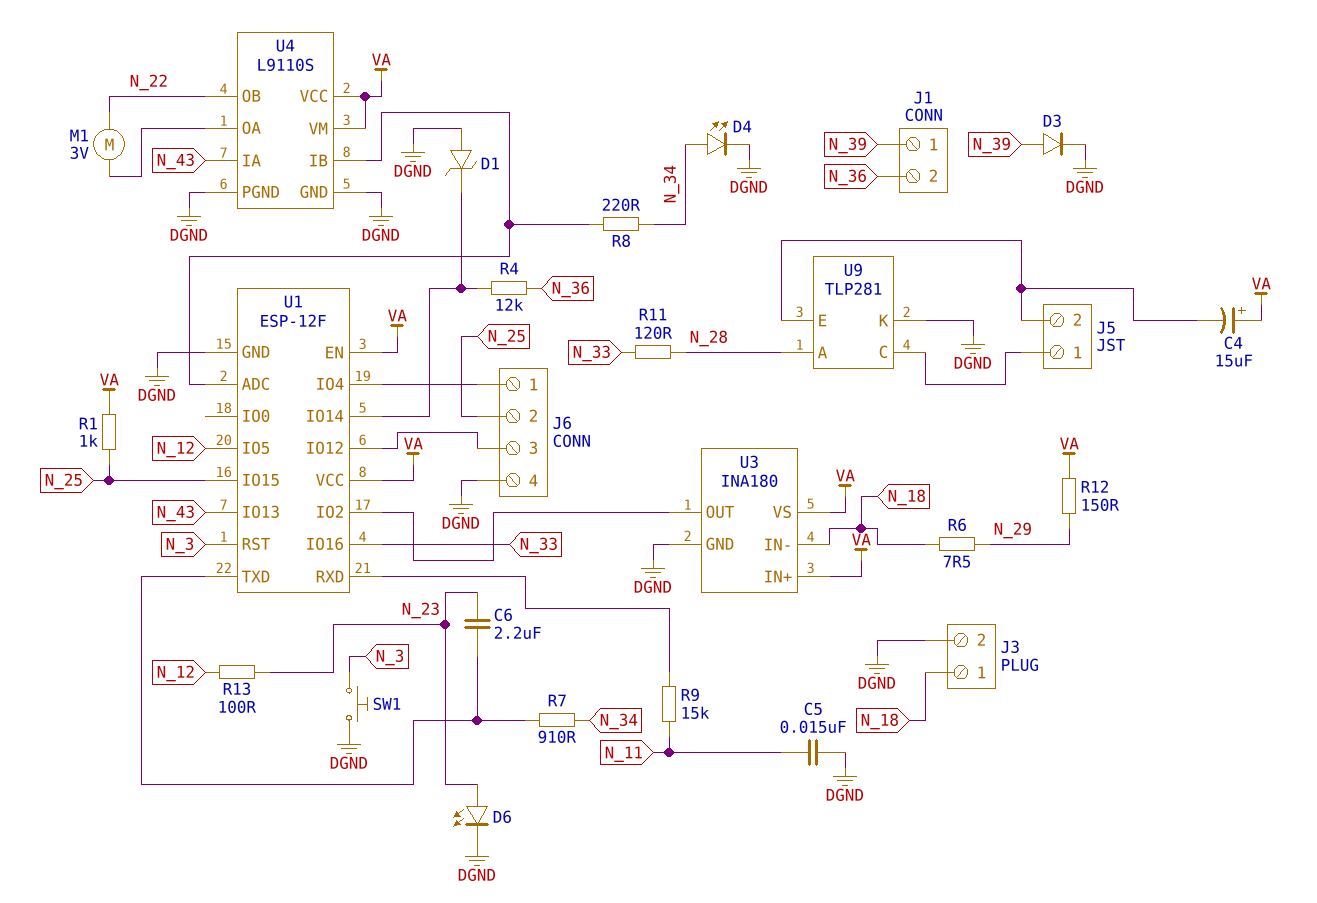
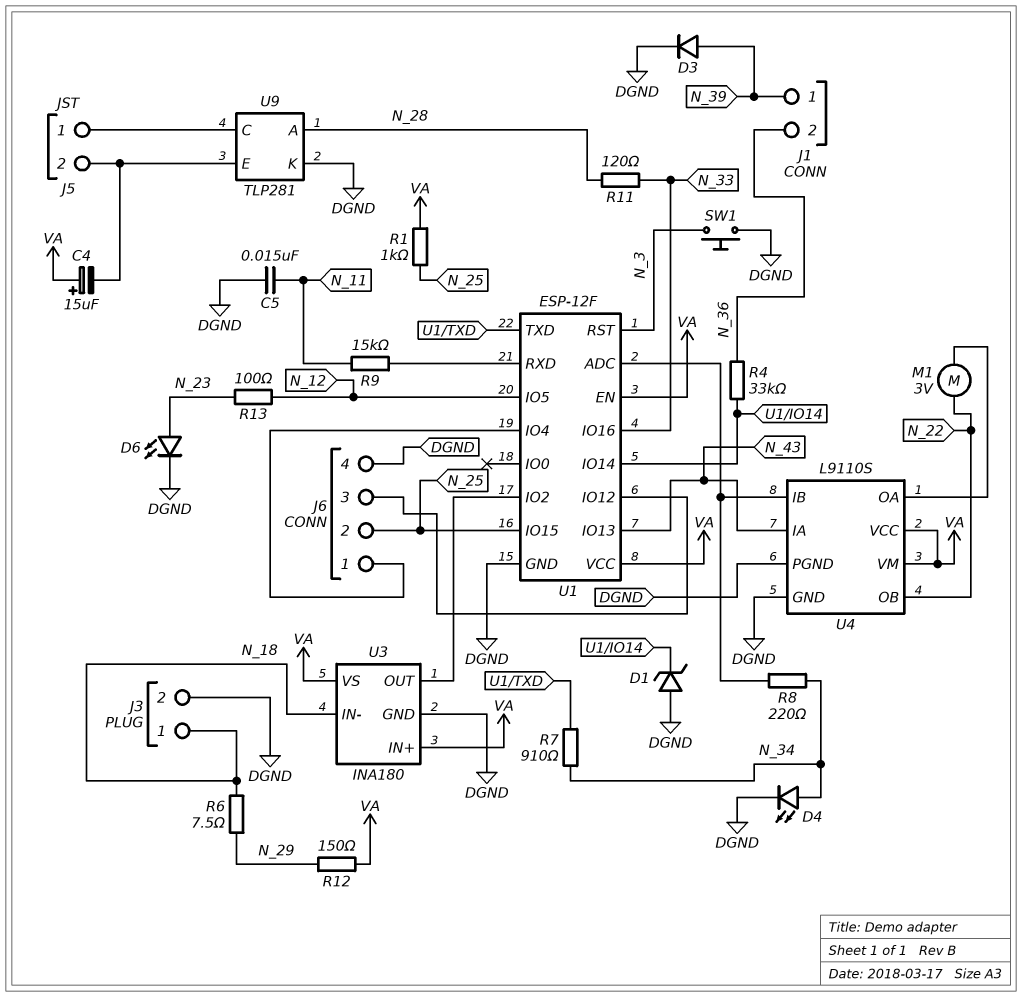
C6: 2.2uF (N_23, U1/TXD) -> none
R4: 12k (N_36, U1/IO14) -> 33k (N_36, U1/IO14)

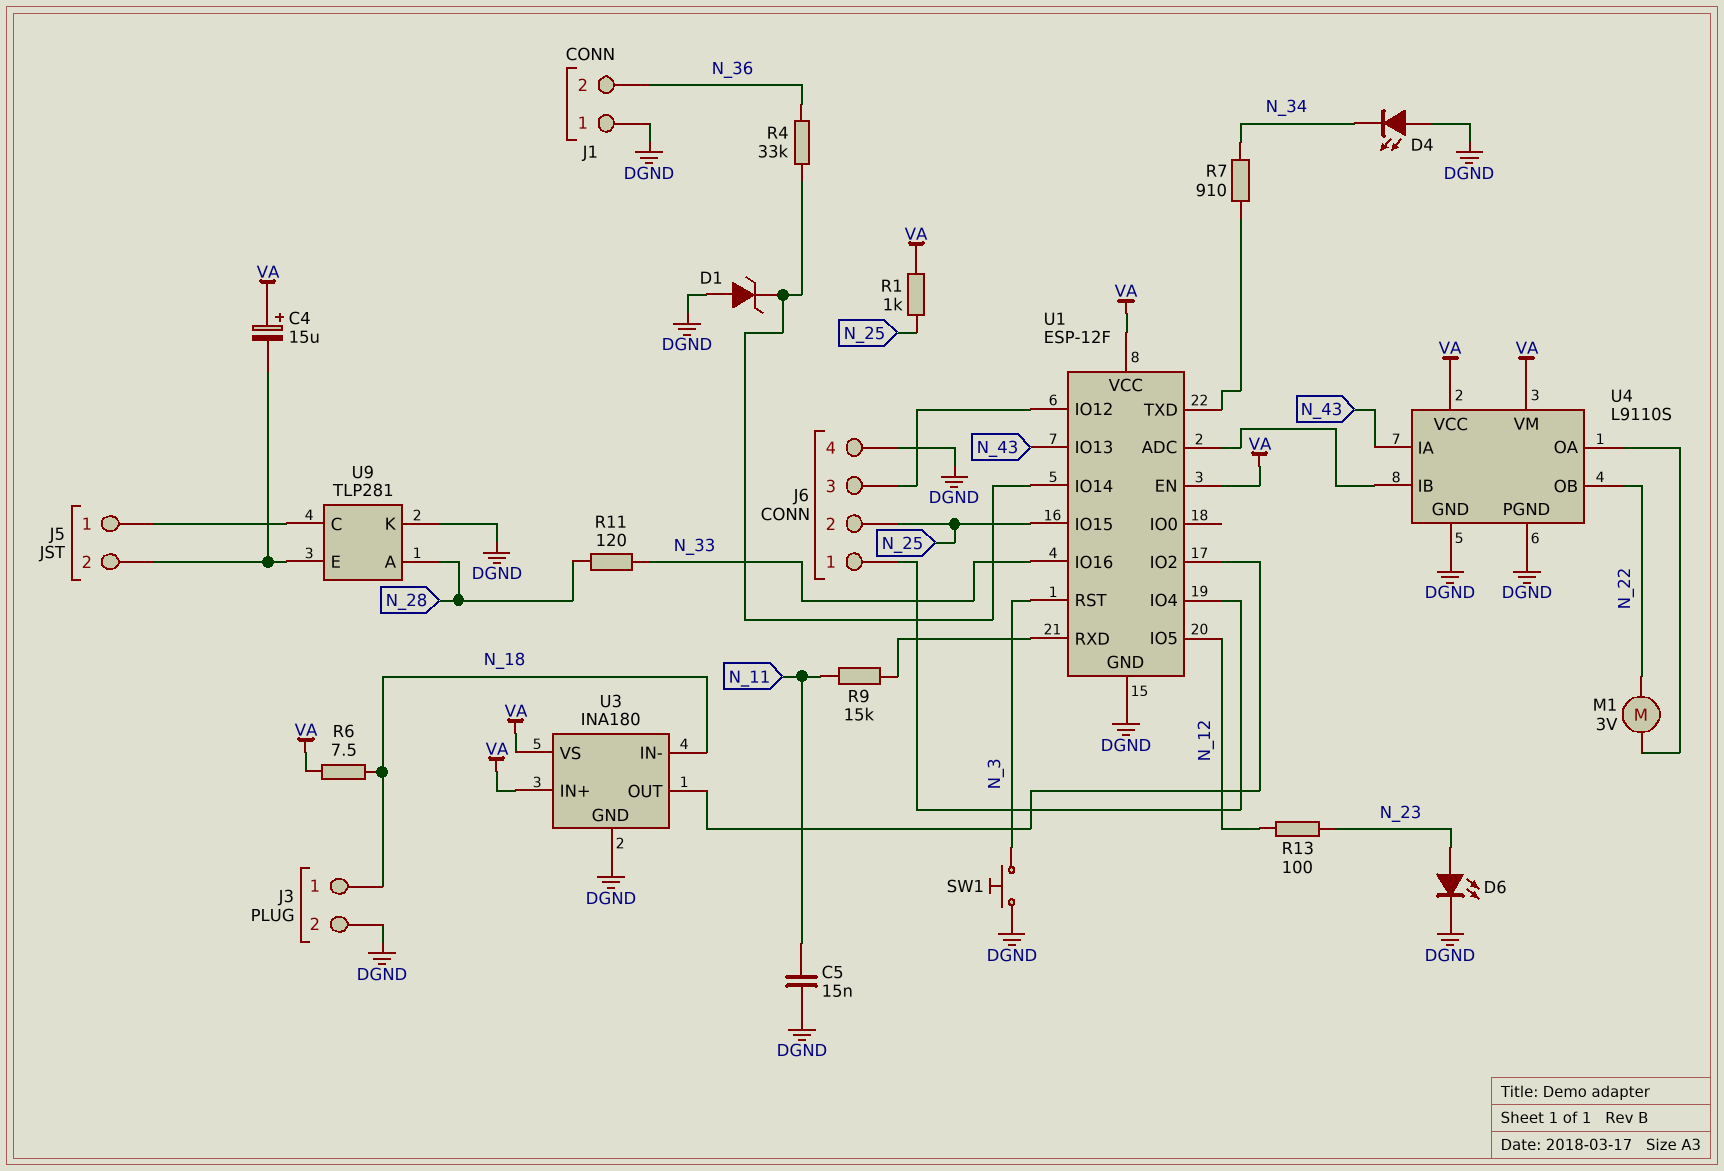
D3: diode (A N_39, K DGND) -> none
D4: LED (A N_34, K DGND) -> LED (A DGND, K N_34)
J1 pin 1: N_39 -> DGND
R6: 7.5 (N_18, N_29) -> 7.5 (N_18, VA)
R8: 220 (N_34, U1/ADC) -> none
R12: 150 (N_29, VA) -> none

